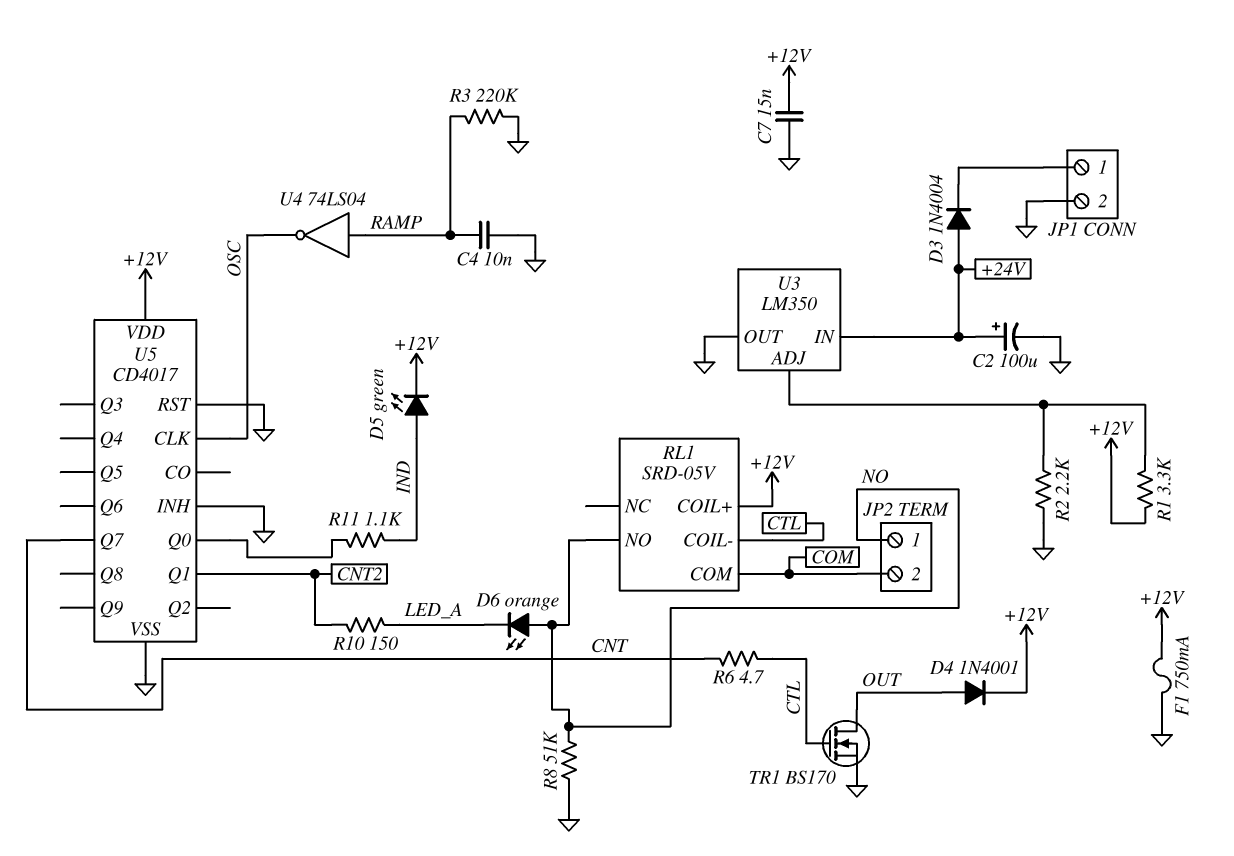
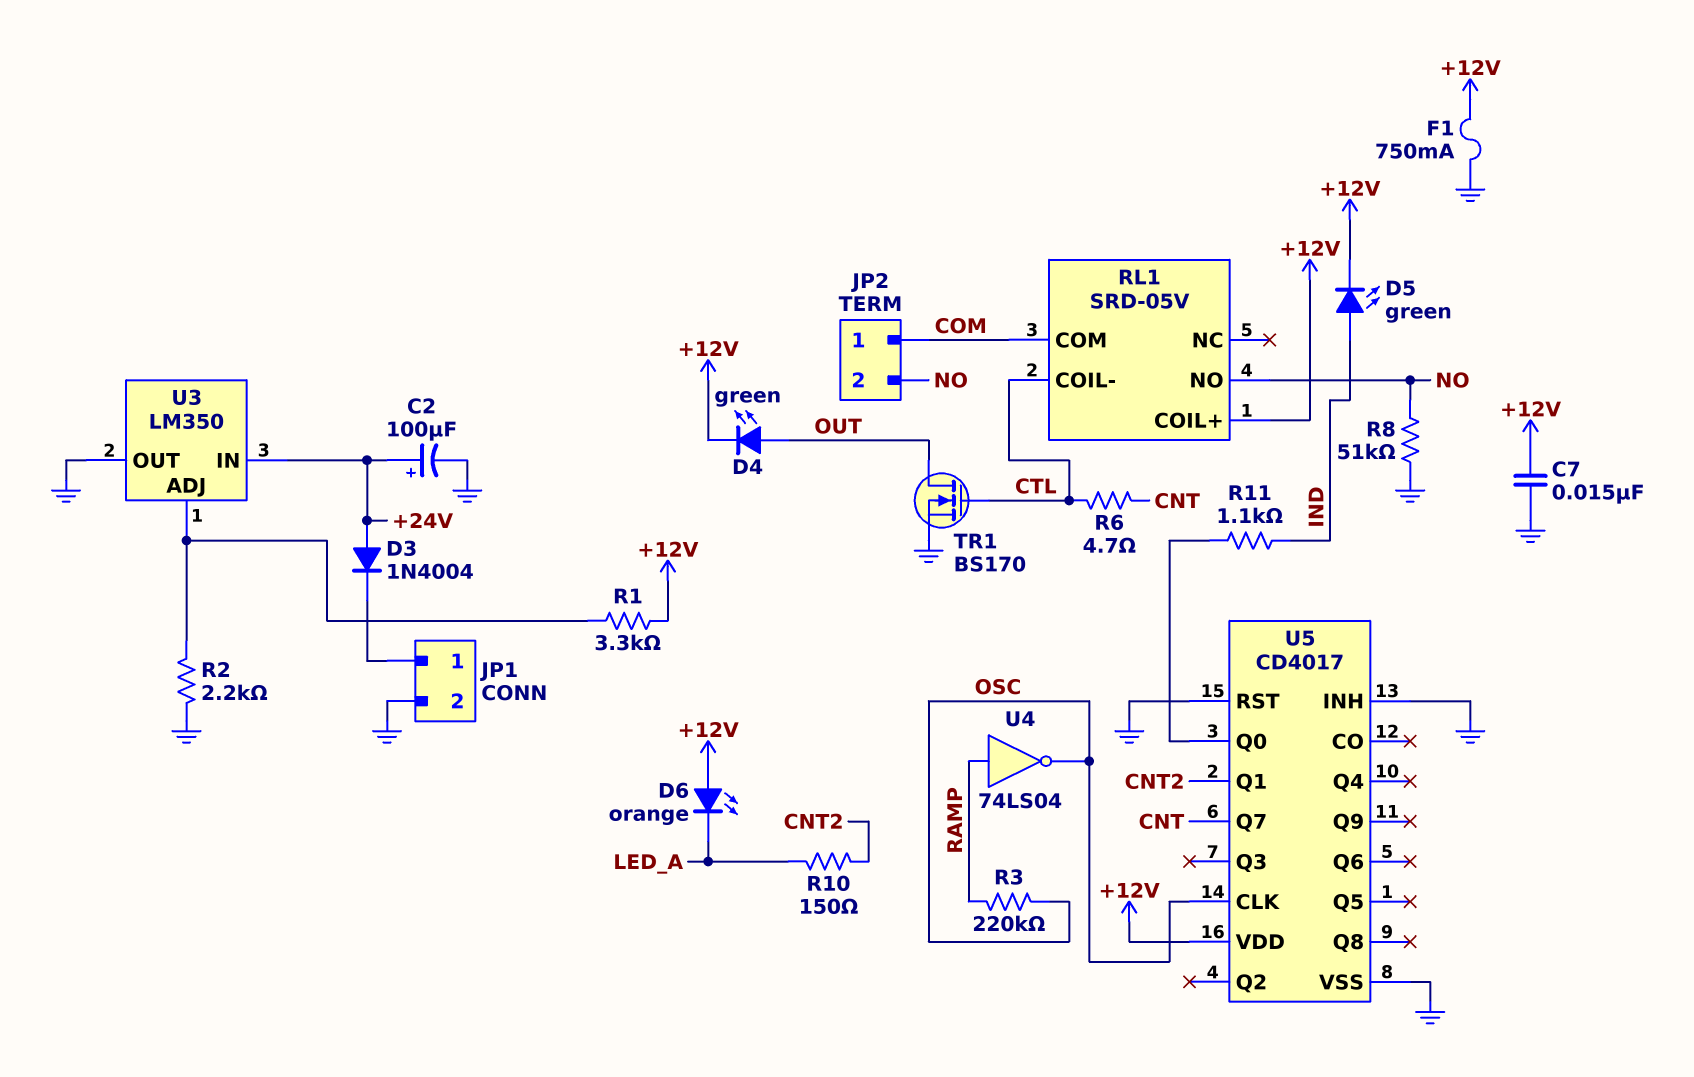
C4: 10nF (GND, RAMP) -> none
D4: diode 1N4001 (A OUT, K +12V) -> LED green (A OUT, K +12V)
D6: LED orange (A NO, K LED_A) -> LED orange (A +12V, K LED_A)
JP2 pin 1: NO -> COM
JP2 pin 2: COM -> NO
R3: 220k (GND, RAMP) -> 220k (OSC, RAMP)

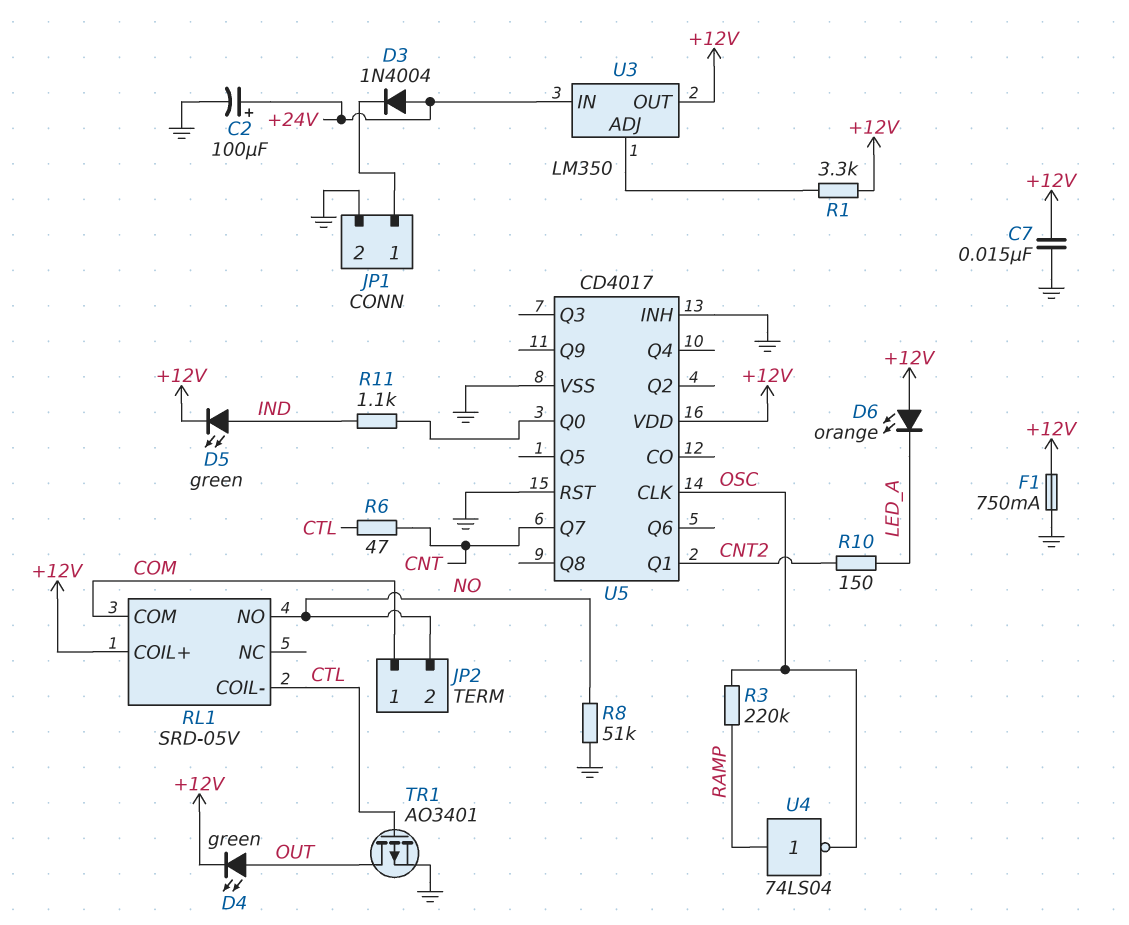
R2: 2.2k (GND, U3/ADJ) -> none
R6: 4.7 (CNT, CTL) -> 47 (CNT, CTL)
TR1: NMOS BS170 (G CTL, D OUT, S GND) -> PMOS AO3401 (G CTL, D OUT, S GND)
U3 pin OUT: GND -> +12V

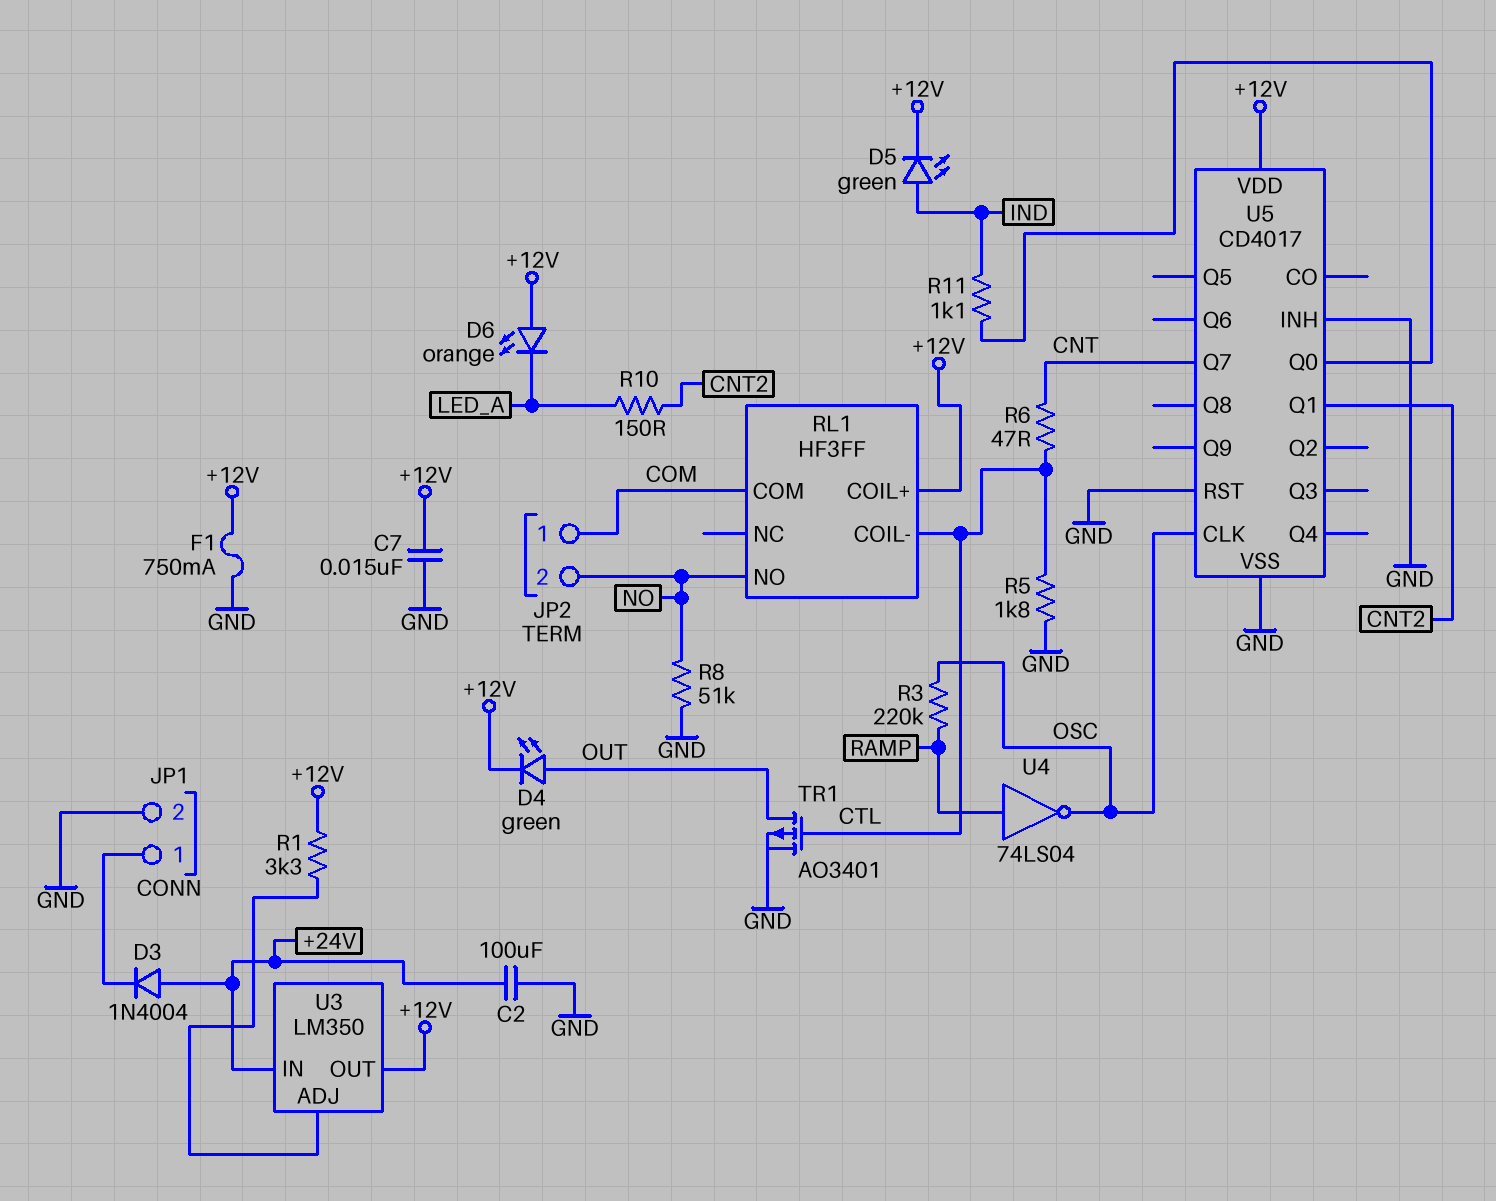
C2: 100uF (plus +24V, minus GND) -> 100uF (+24V, GND)
R5: none -> 1.8k (CTL, GND)
RL1: SRD-05V -> HF3FF

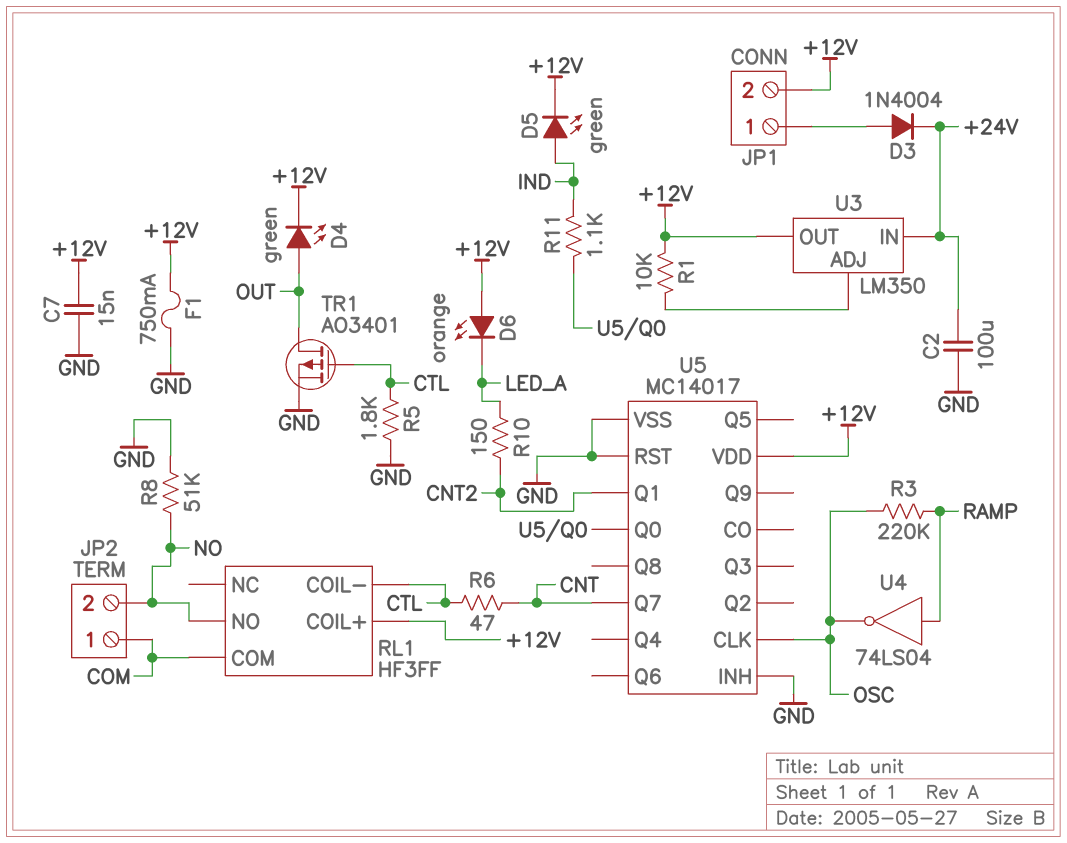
D3: diode 1N4004 (A +24V, K JP1/1) -> diode 1N4004 (A JP1/1, K +24V)
JP1 pin 2: GND -> +12V
R1: 3.3k (+12V, U3/ADJ) -> 10k (+12V, U3/ADJ)
U5: CD4017 -> MC14017

